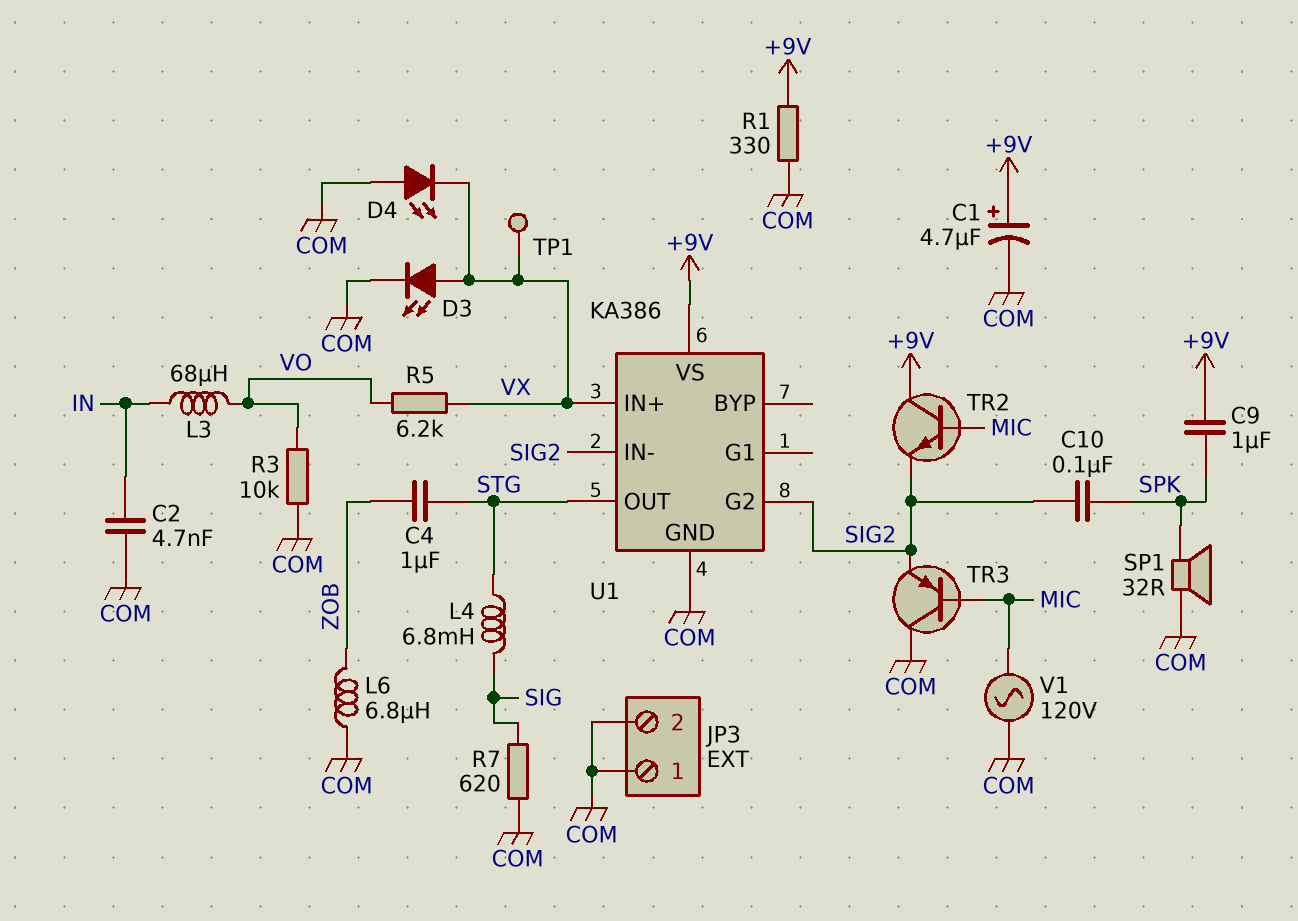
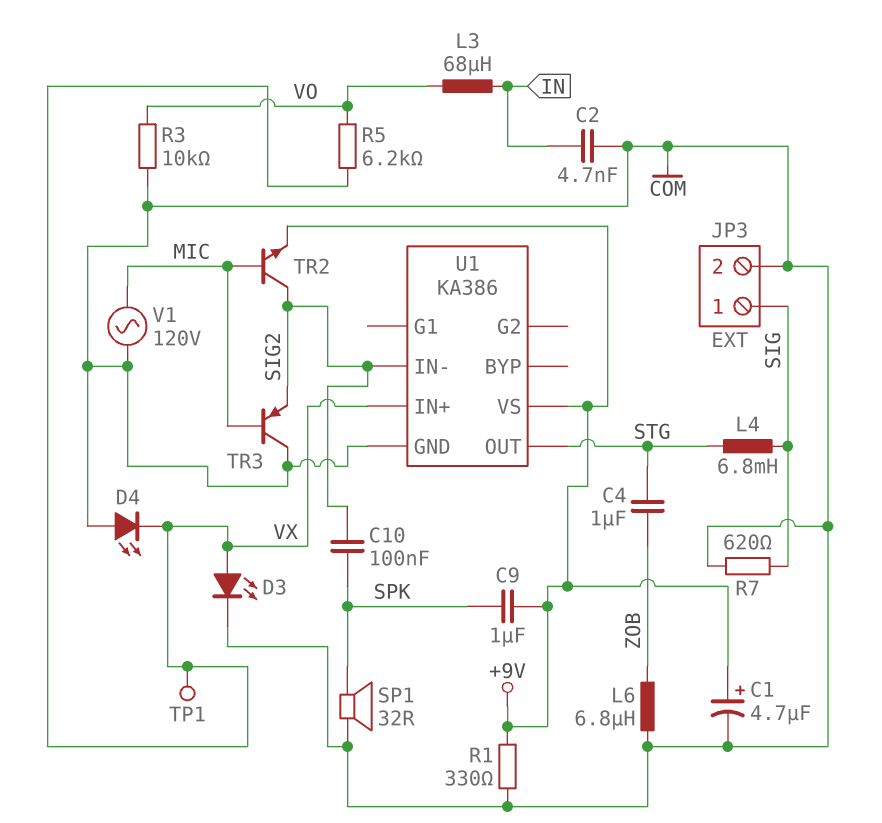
JP3 pin 1: COM -> SIG
TR2: NPN (B MIC, C +9V, E SIG2) -> NPN (B MIC, C SIG2, E +9V)
U1 pin G2: SIG2 -> none

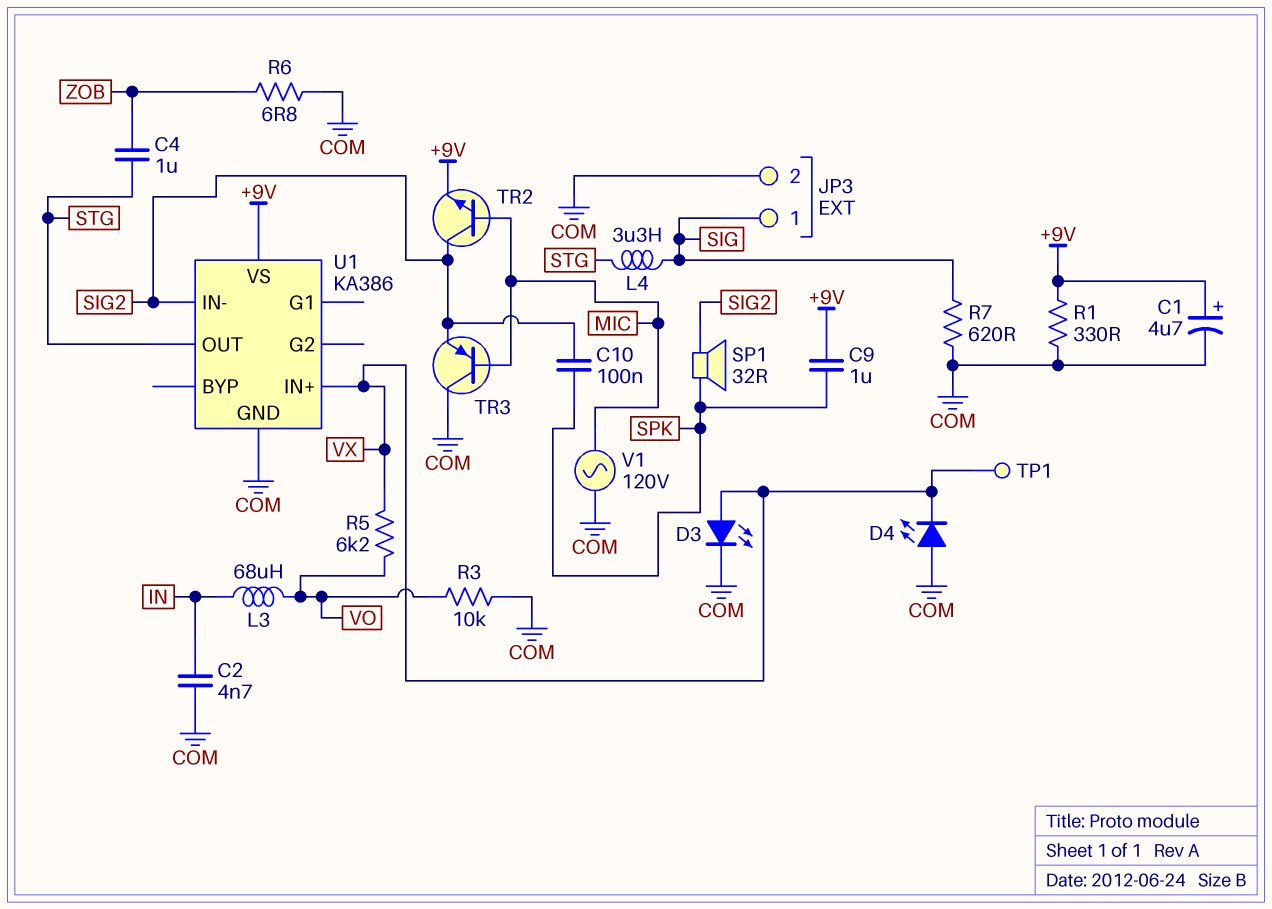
L4: 6.8mH (SIG, STG) -> 3.3uH (SIG, STG)
L6: 6.8uH (COM, ZOB) -> none
R6: none -> 6.8 (COM, ZOB)
SP1: speaker 32R (COM, SPK) -> speaker 32R (SIG2, SPK)

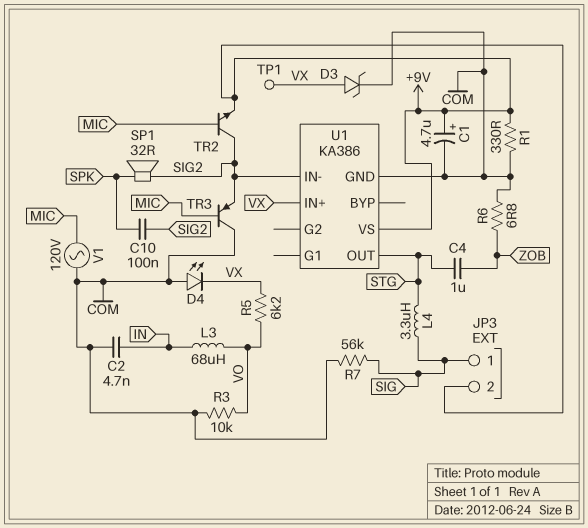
C9: 1uF (+9V, SPK) -> none
D3: LED (A VX, K COM) -> zener (A VX, K COM)
JP3 pin 2: COM -> +9V
R7: 620 (COM, SIG) -> 56k (COM, SIG)

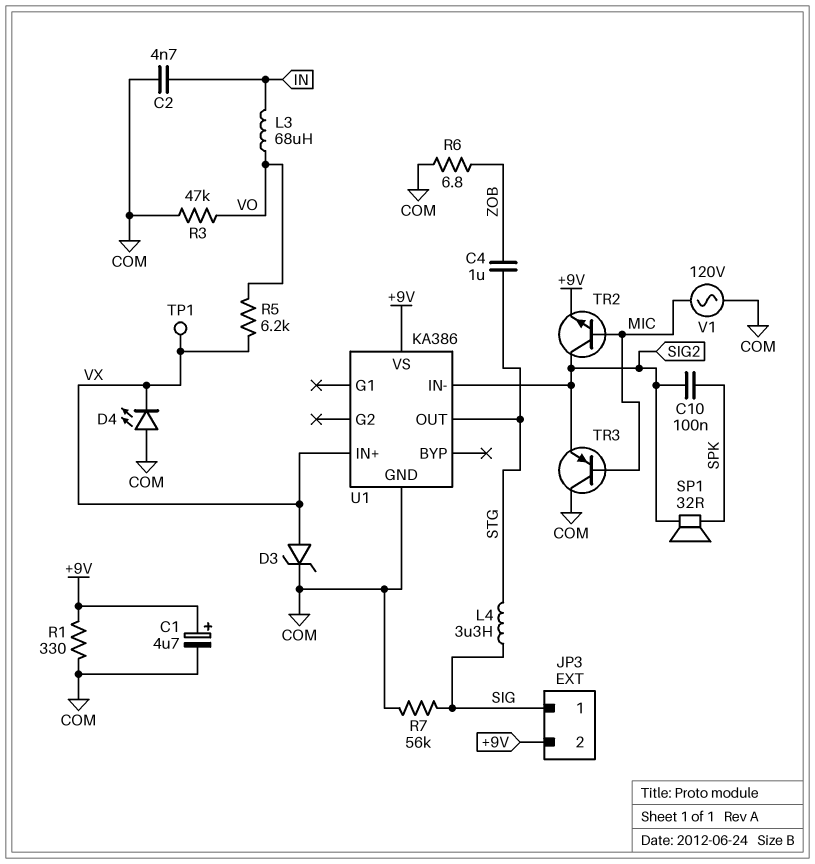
R3: 10k (COM, VO) -> 47k (COM, VO)

